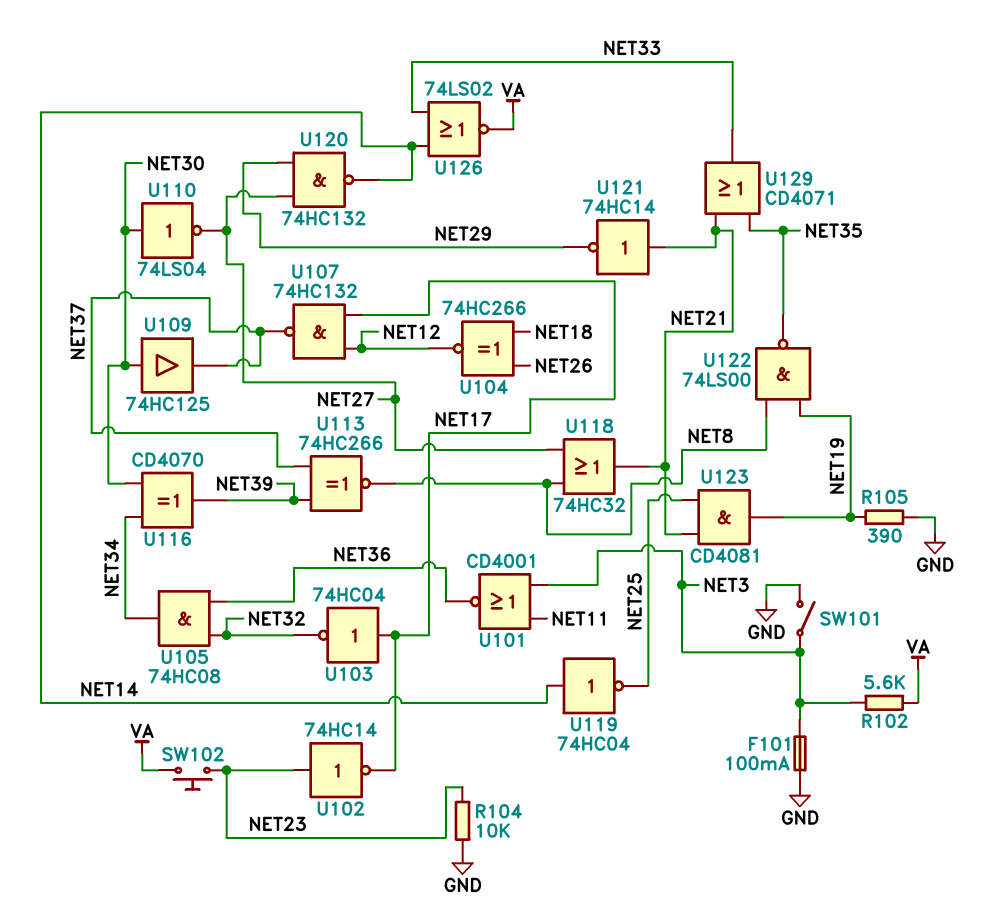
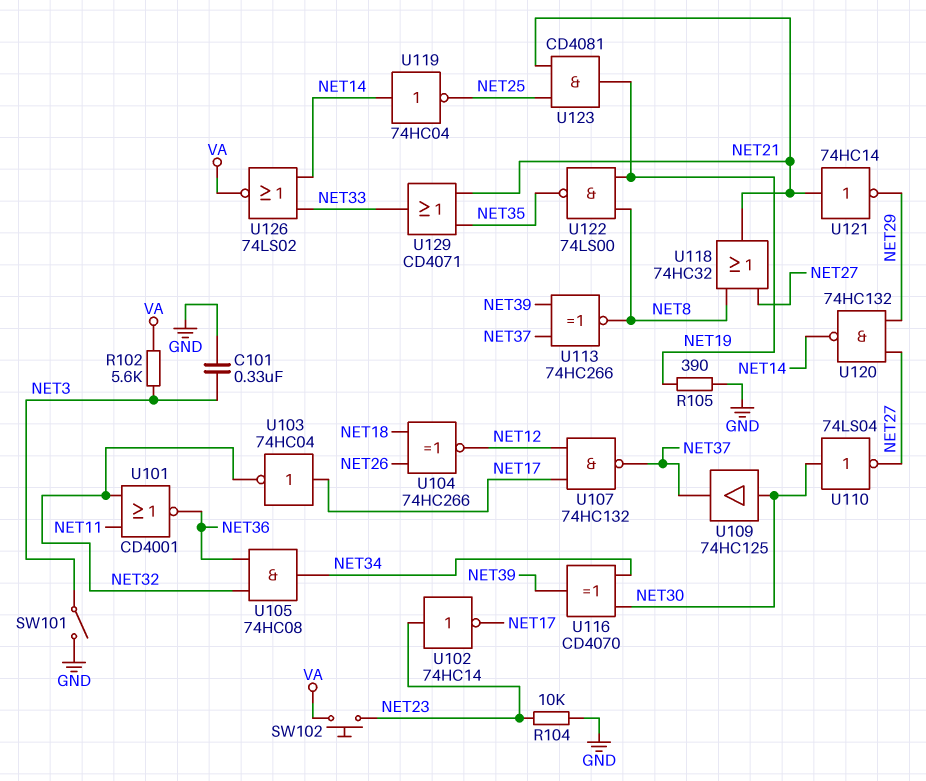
C101: none -> 330nF (GND, NET3)
F101: 100mA (GND, NET3) -> none
U101: NOR CD4001 (in NET3, in NET11, out NET36) -> NOR CD4001 (in NET11, in NET32, out NET36)

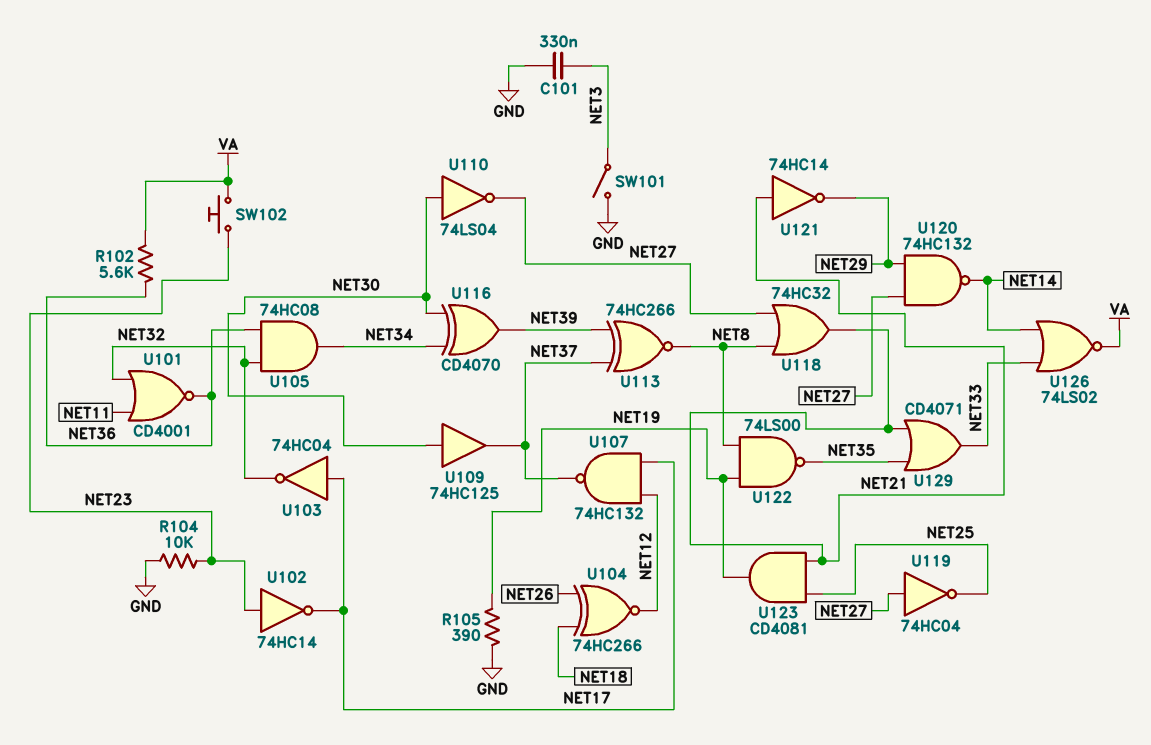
R102: 5.6k (NET3, VA) -> 5.6k (NET36, VA)
U119: NOT 74HC04 (in NET14, out NET25) -> NOT 74HC04 (in NET27, out NET25)

